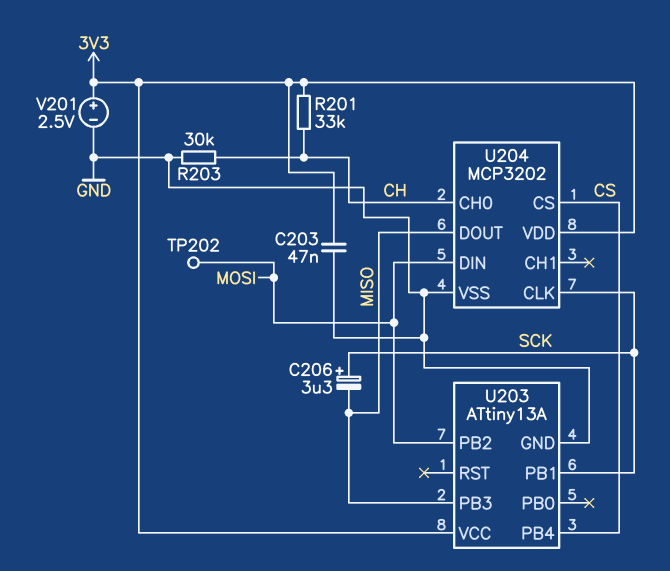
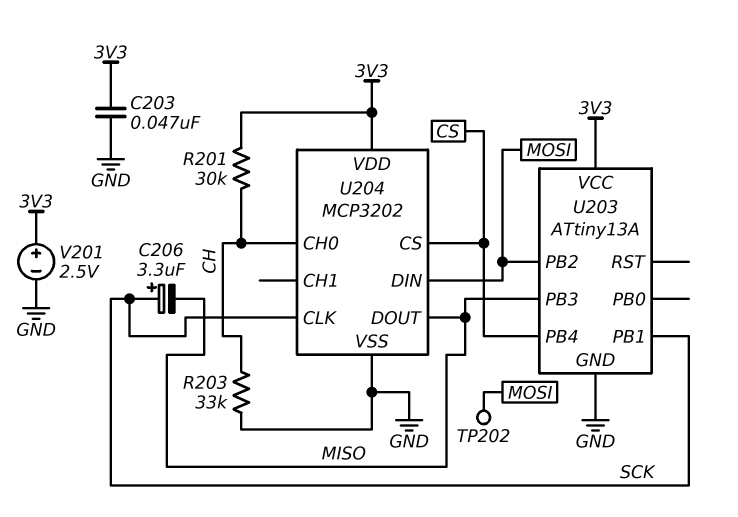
R201: 33k (3V3, CH) -> 30k (3V3, CH)
R203: 30k (CH, GND) -> 33k (CH, GND)

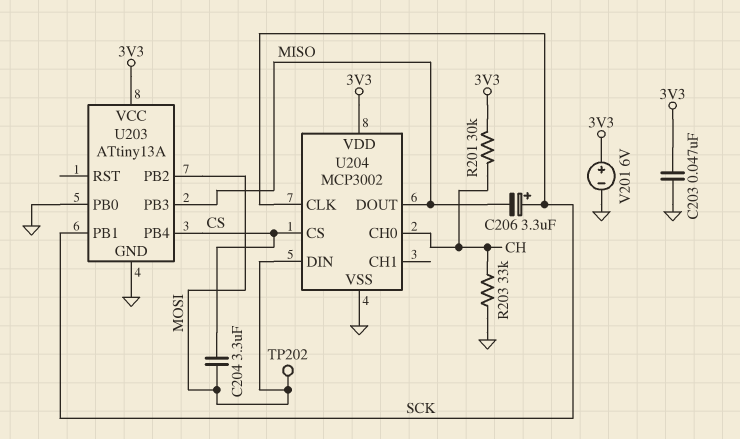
C204: none -> 3.3uF (CS, MOSI)
U203 pin PB0: none -> GND
U204: MCP3202 -> MCP3002
V201: 2.5V (plus 3V3, minus GND) -> 6V (plus 3V3, minus GND)

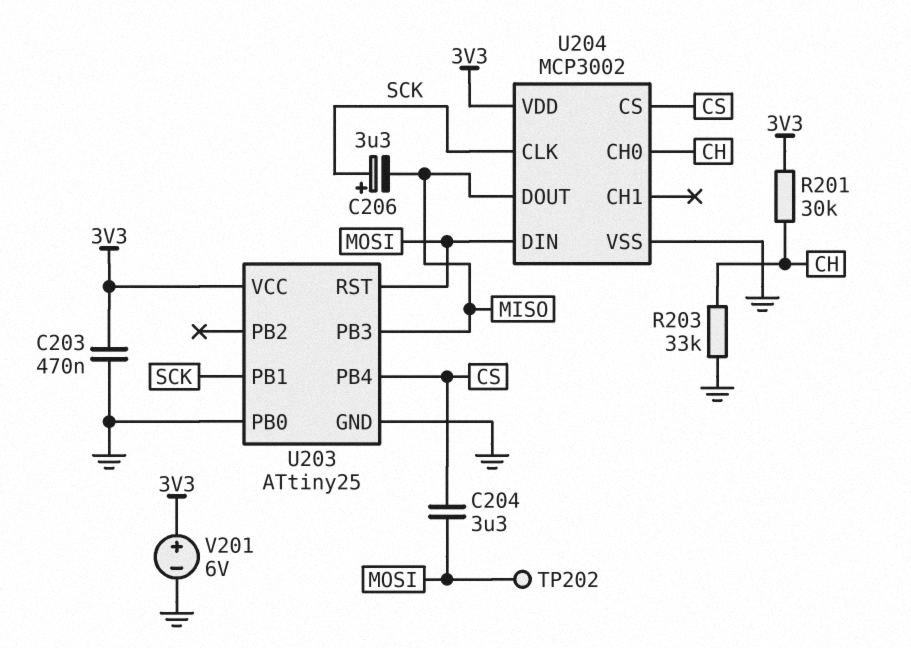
C203: 47nF (3V3, GND) -> 470nF (3V3, GND)
U203: ATtiny13A -> ATtiny25
U203 pin PB2: MOSI -> none
U203 pin RST: none -> MOSI

